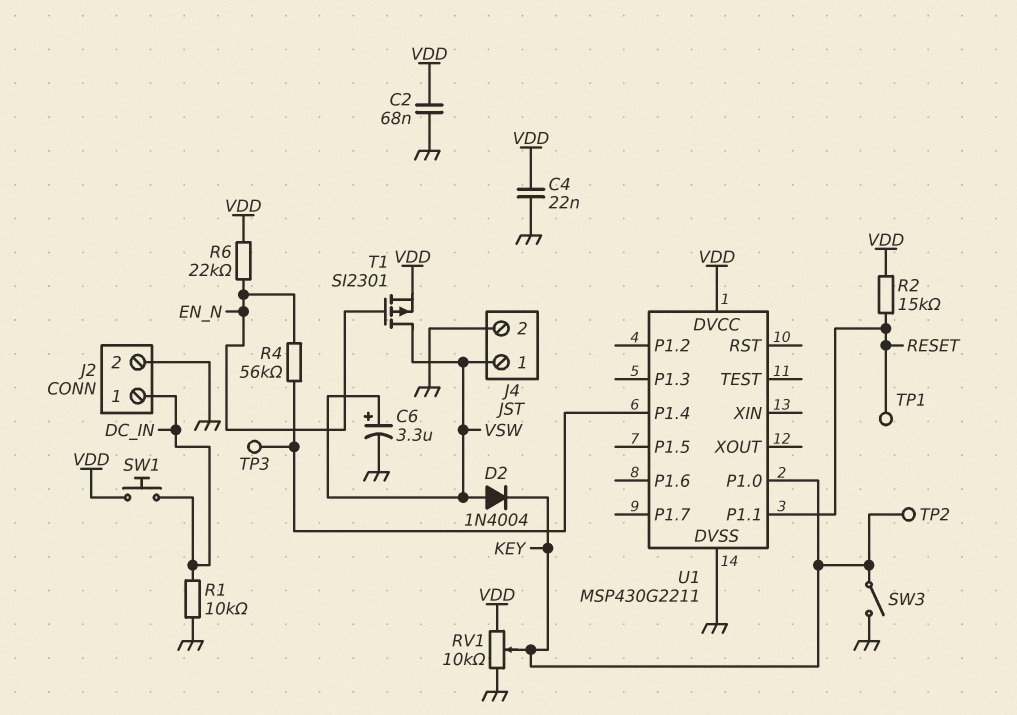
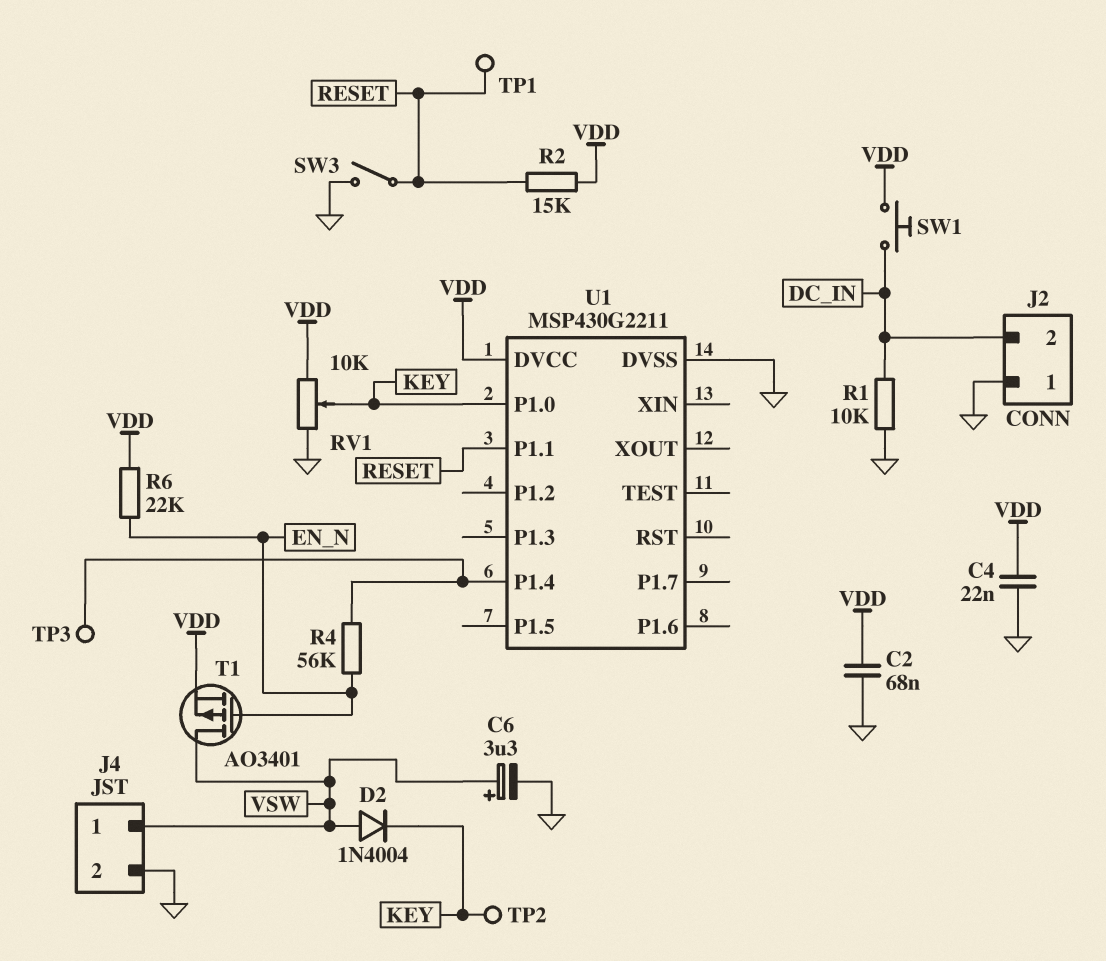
J2 pin 1: DC_IN -> GND
J2 pin 2: GND -> DC_IN
SW3: switch (GND, KEY) -> switch (GND, RESET)
T1: PMOS SI2301 (G EN_N, D VSW, S VDD) -> PMOS AO3401 (G EN_N, D VSW, S VDD)

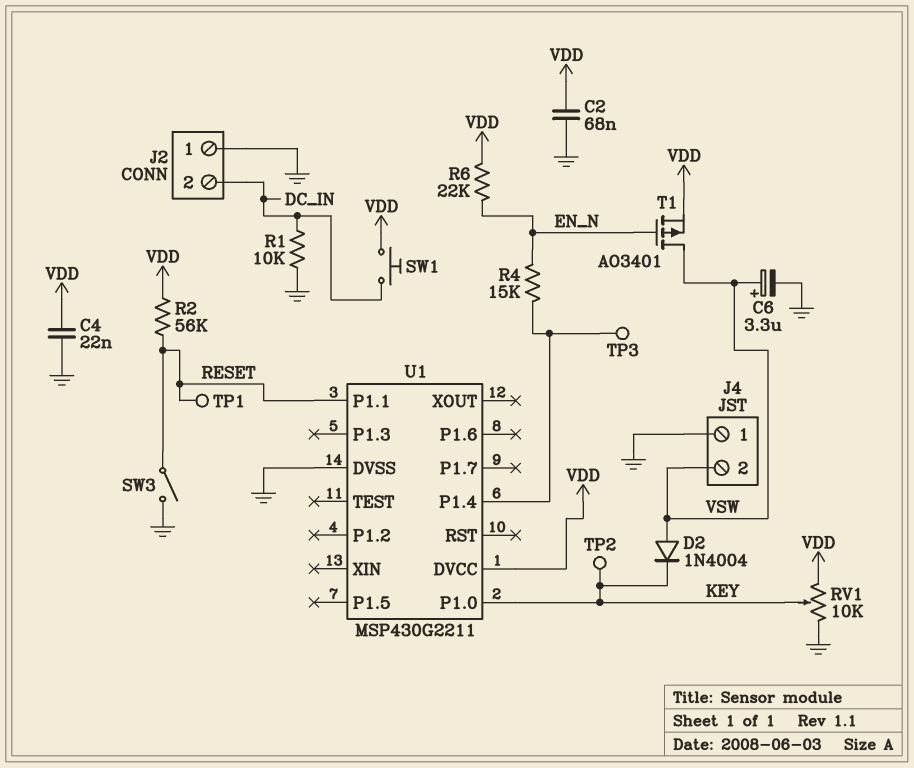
J4 pin 1: VSW -> GND
J4 pin 2: GND -> VSW
R2: 15k (RESET, VDD) -> 56k (RESET, VDD)
R4: 56k (EN_N, U1/P1.4) -> 15k (EN_N, U1/P1.4)

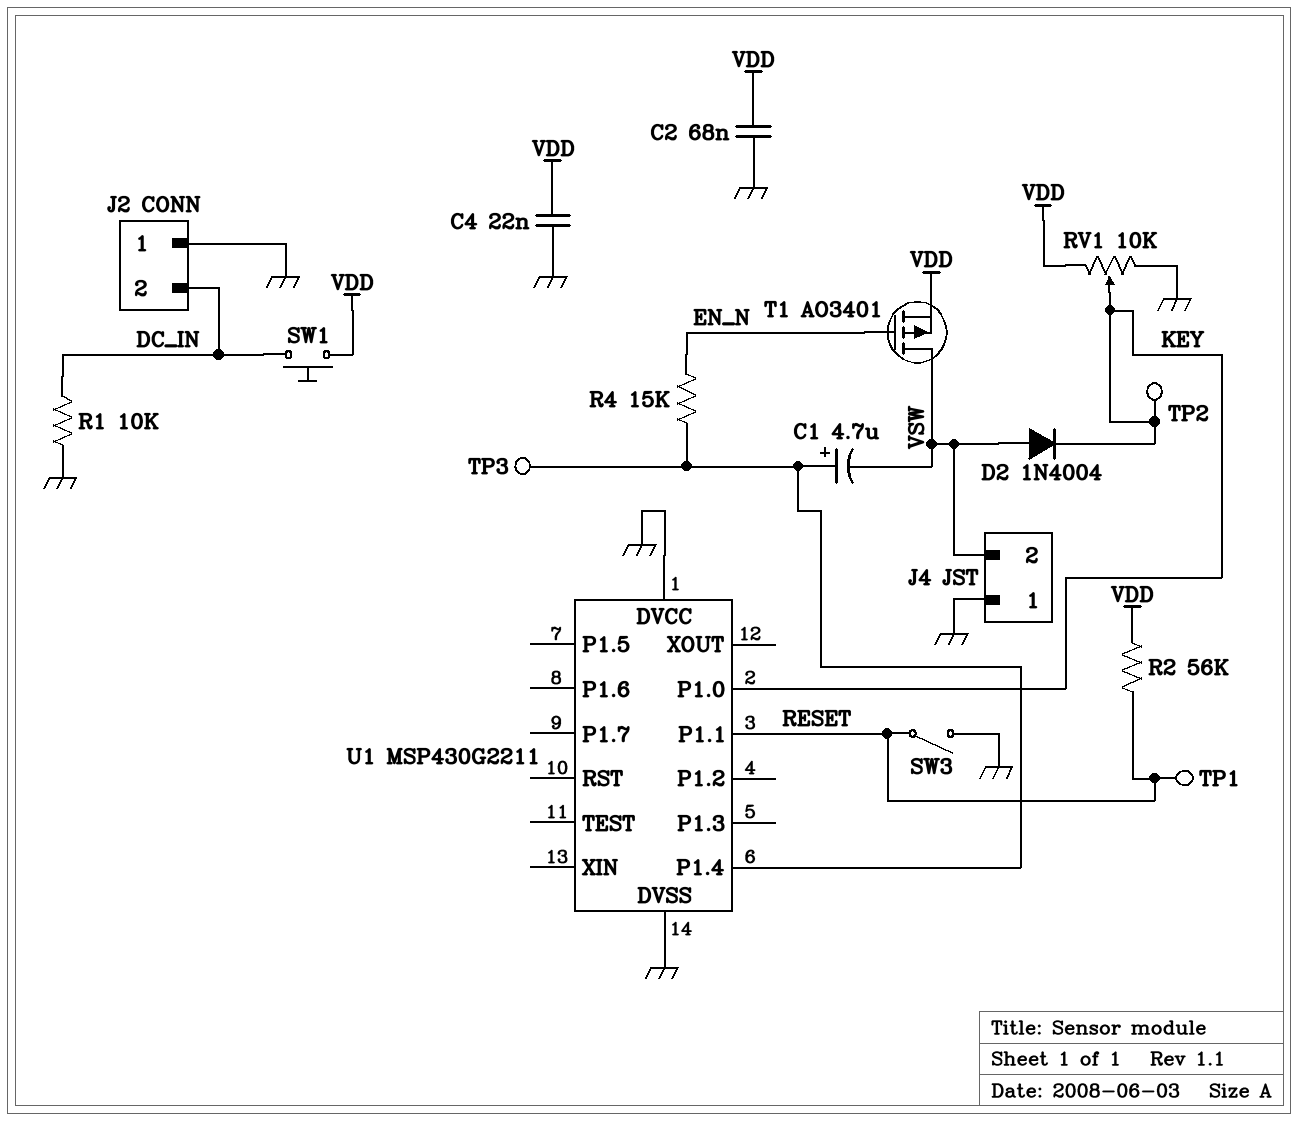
C1: none -> 4.7uF (plus U1/P1.4, minus VSW)
C6: 3.3uF (plus VSW, minus GND) -> none
R6: 22k (EN_N, VDD) -> none
U1 pin DVCC: VDD -> GND

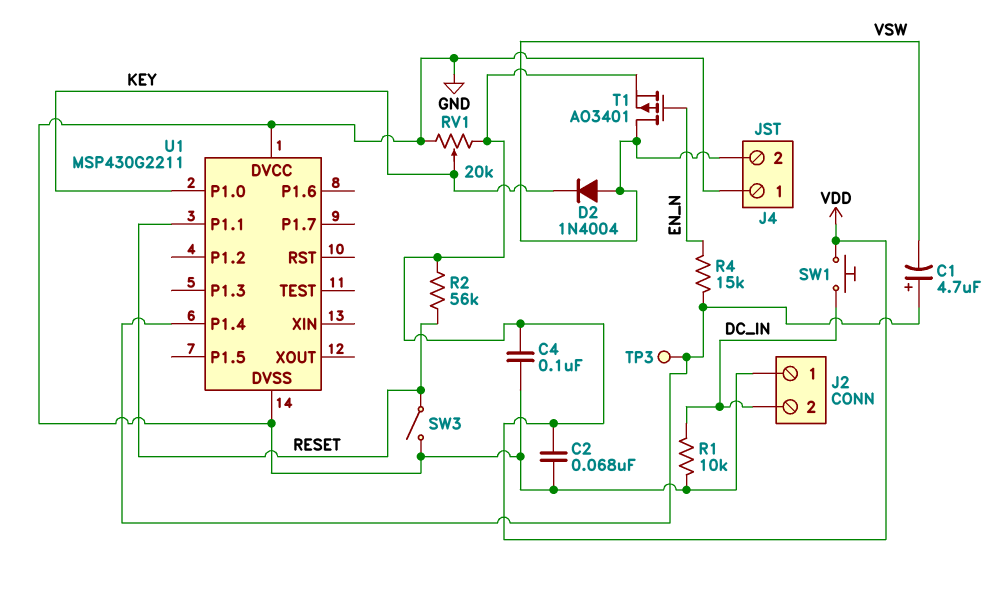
C4: 22nF (GND, VDD) -> 100nF (GND, VDD)
RV1: 10k (GND, VDD, wiper KEY) -> 20k (GND, VDD, wiper KEY)
TP1: test point (RESET) -> none
TP2: test point (KEY) -> none

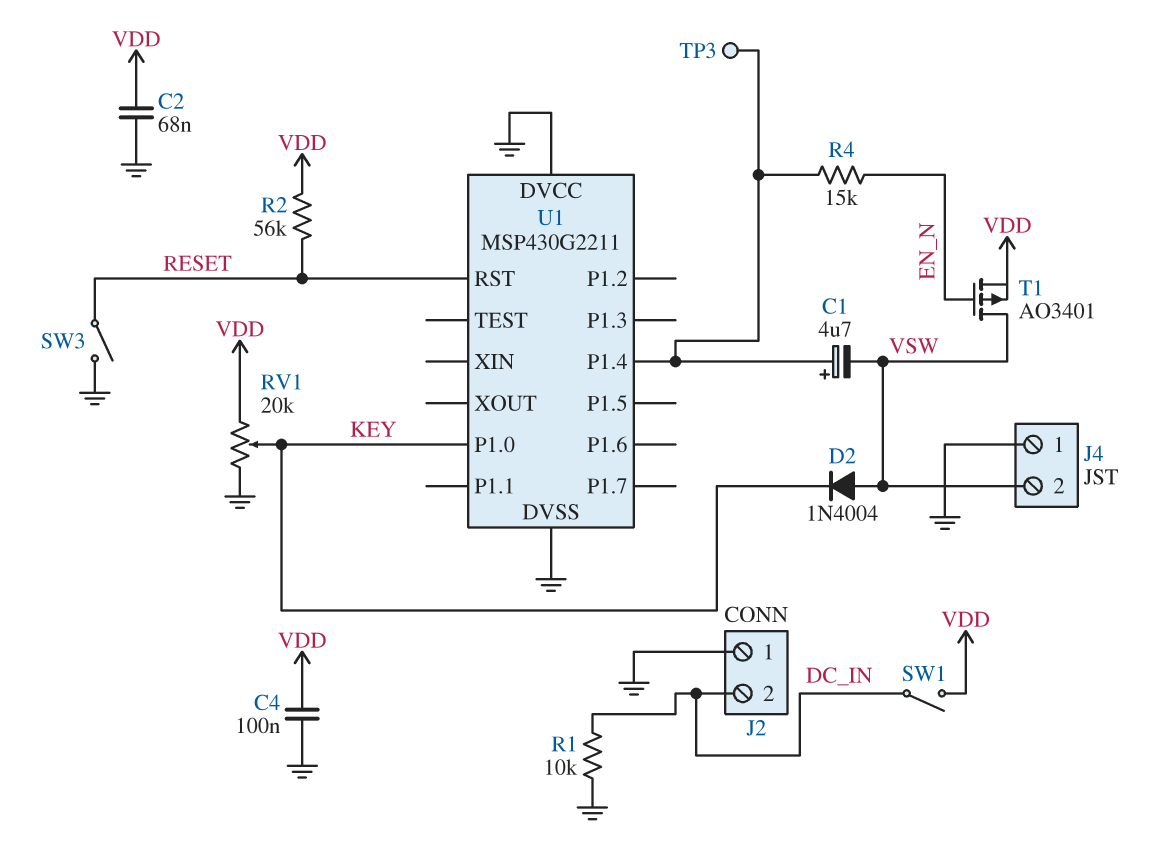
SW1: button (DC_IN, VDD) -> switch (DC_IN, VDD)
U1 pin P1.1: RESET -> none
U1 pin RST: none -> RESET

